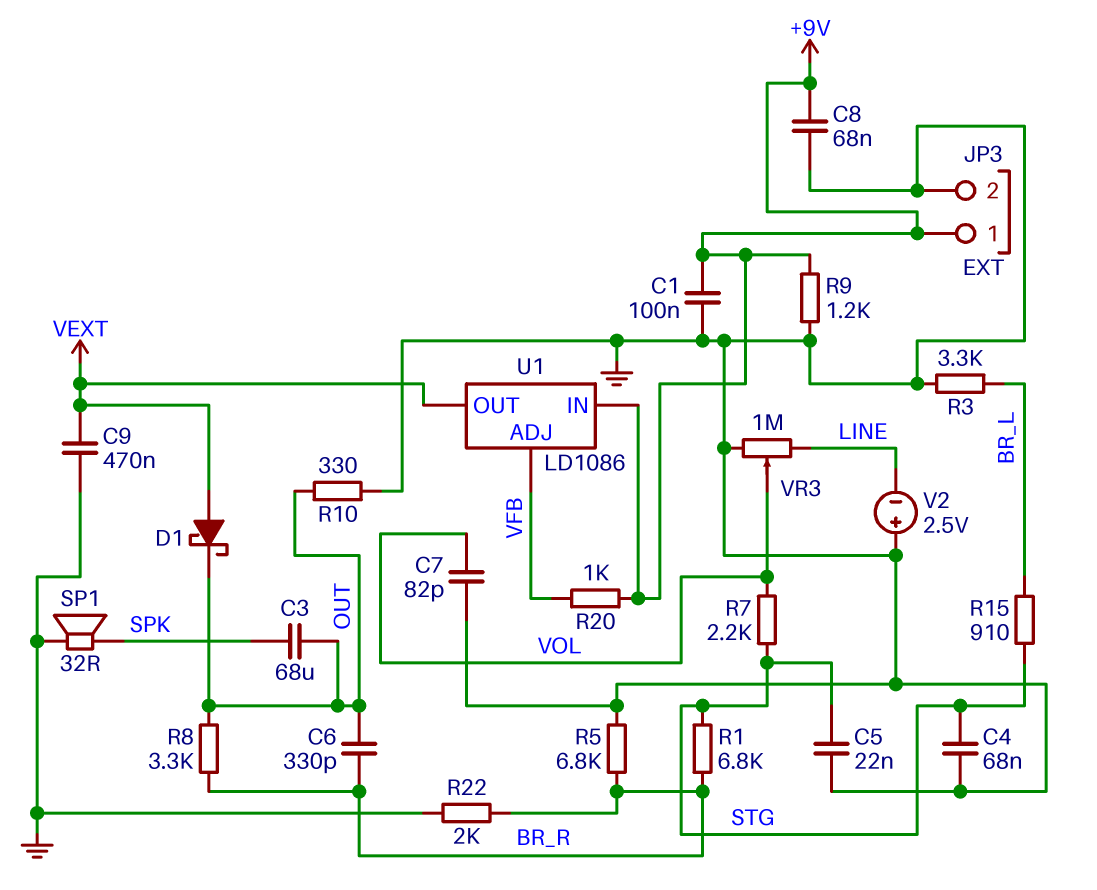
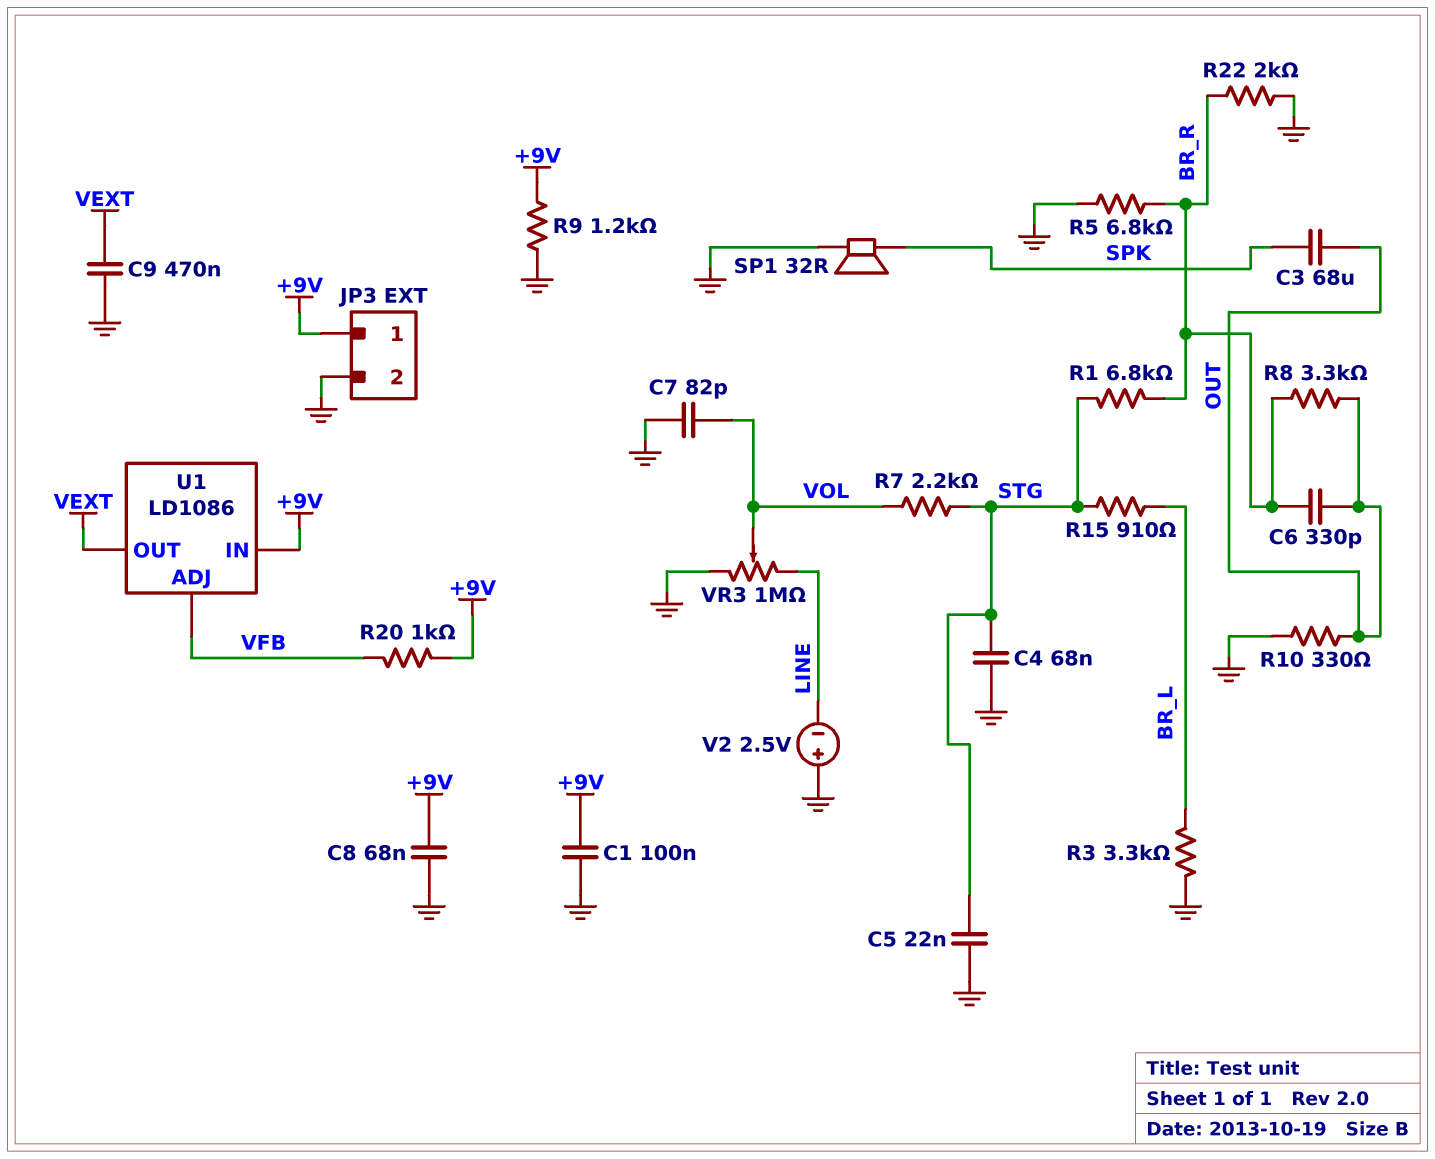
D1: schottky (A VEXT, K OUT) -> none

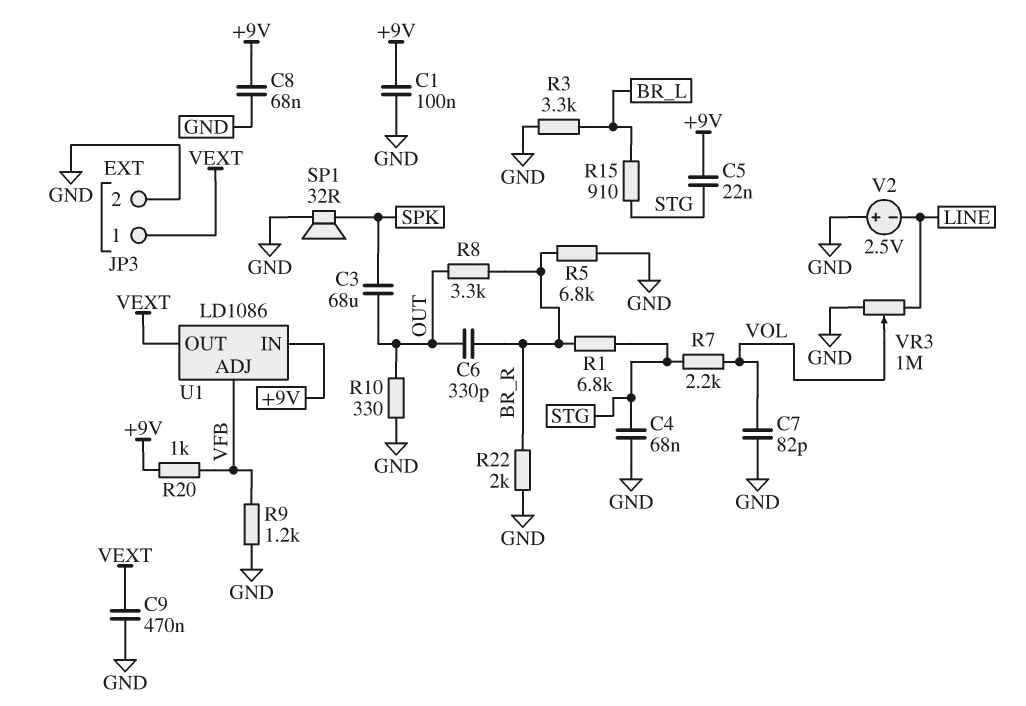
C5: 22nF (GND, STG) -> 22nF (+9V, STG)
JP3 pin 1: +9V -> VEXT
R9: 1.2k (+9V, GND) -> 1.2k (GND, VFB)

